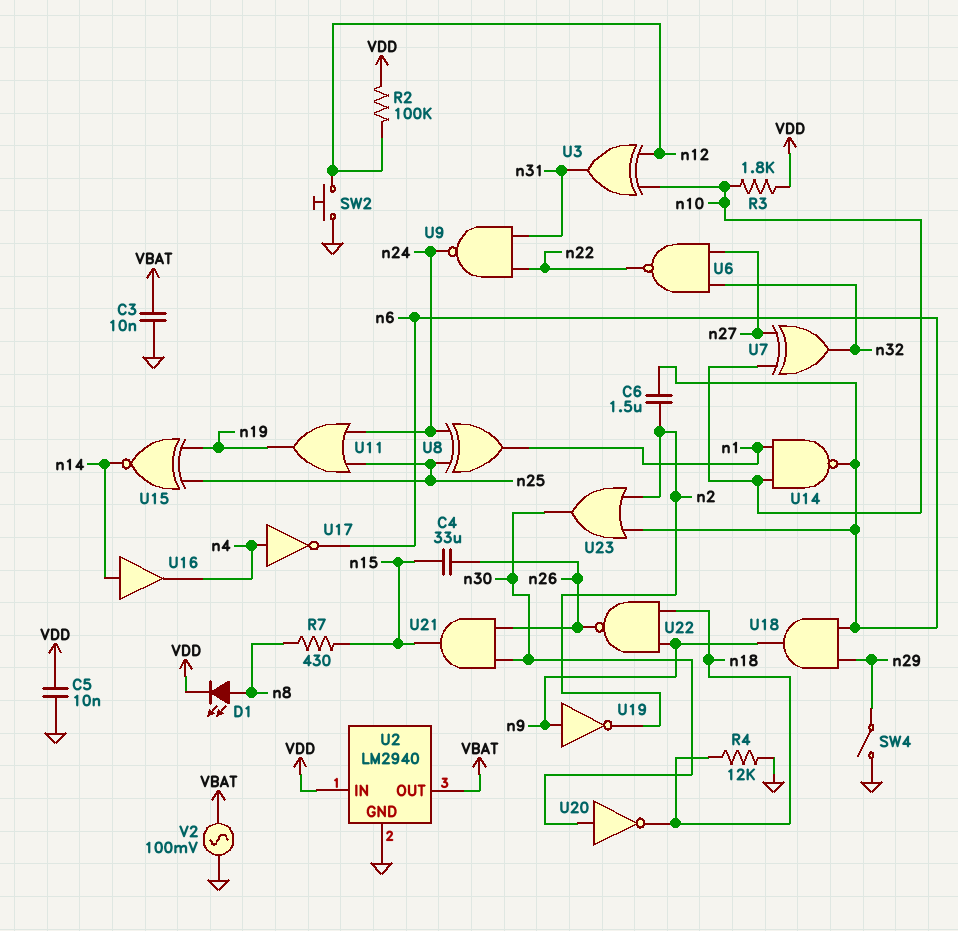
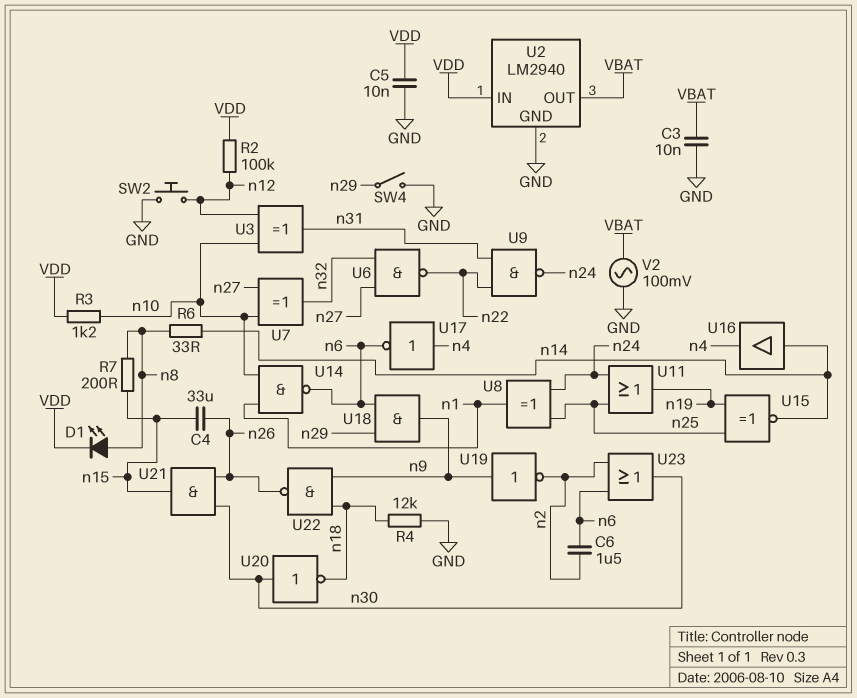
R3: 1.8k (VDD, n10) -> 1.2k (VDD, n10)
R6: none -> 33 (n8, n14)
R7: 430 (n8, n15) -> 200 (n8, n15)

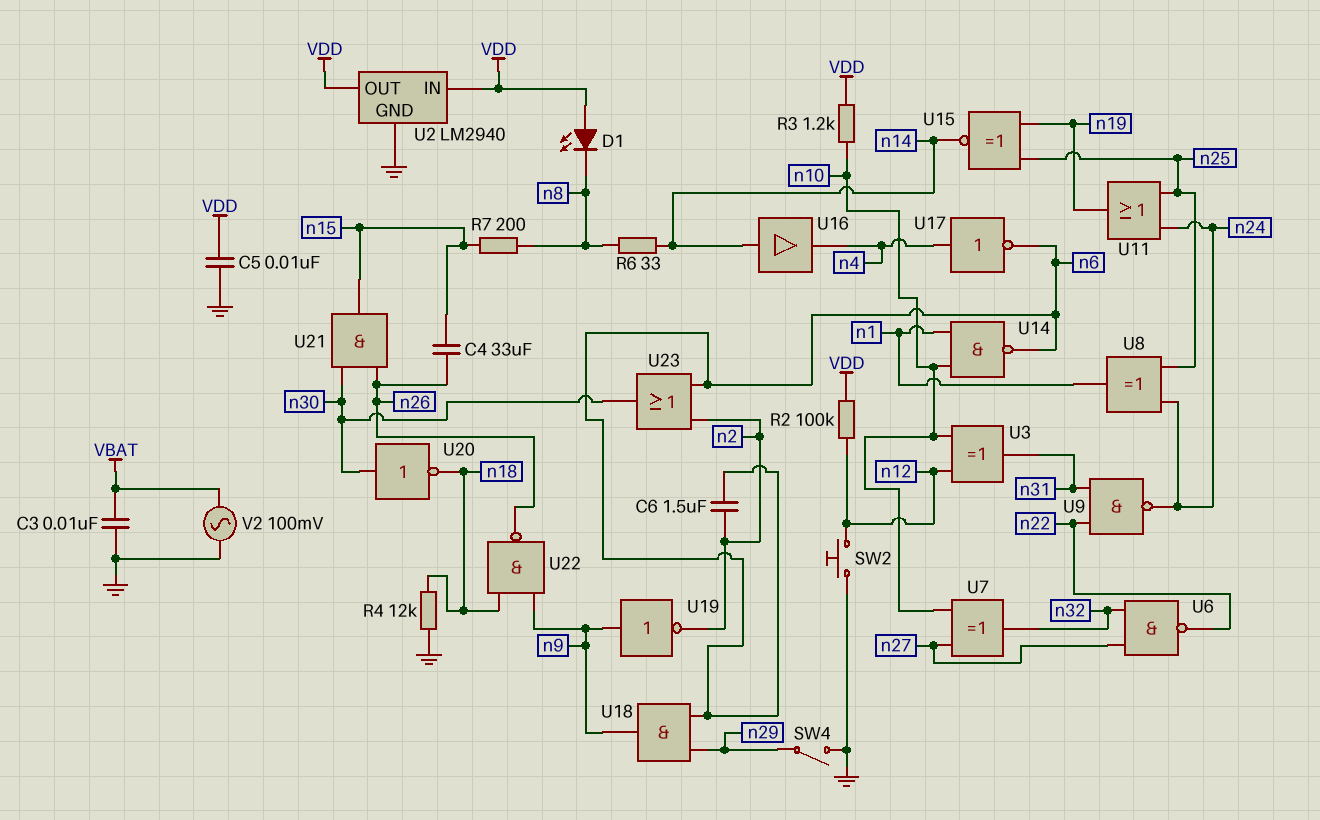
D1: LED (A n8, K VDD) -> LED (A VDD, K n8)
U2 pin OUT: VBAT -> VDD

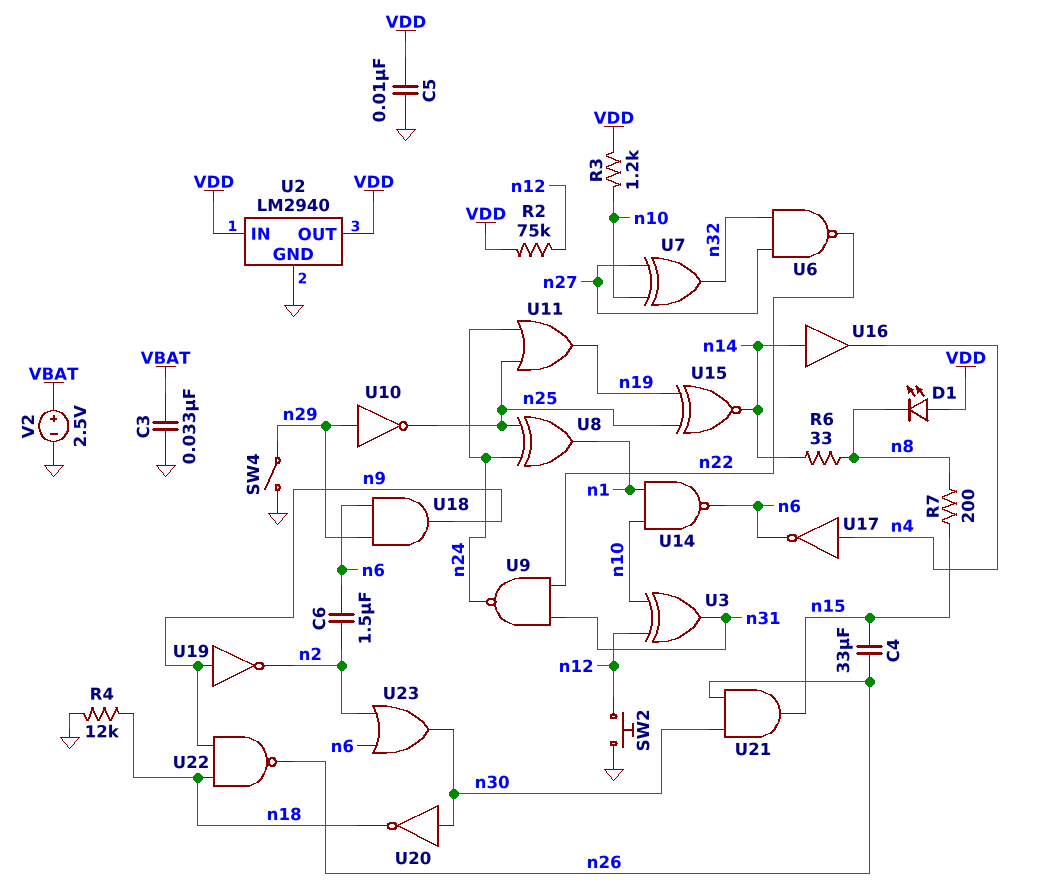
C3: 10nF (GND, VBAT) -> 33nF (GND, VBAT)
R2: 100k (VDD, n12) -> 75k (VDD, n12)
U10: none -> NOT (in n29, out n25)
V2: AC 100mV (GND, VBAT) -> 2.5V (plus VBAT, minus GND)

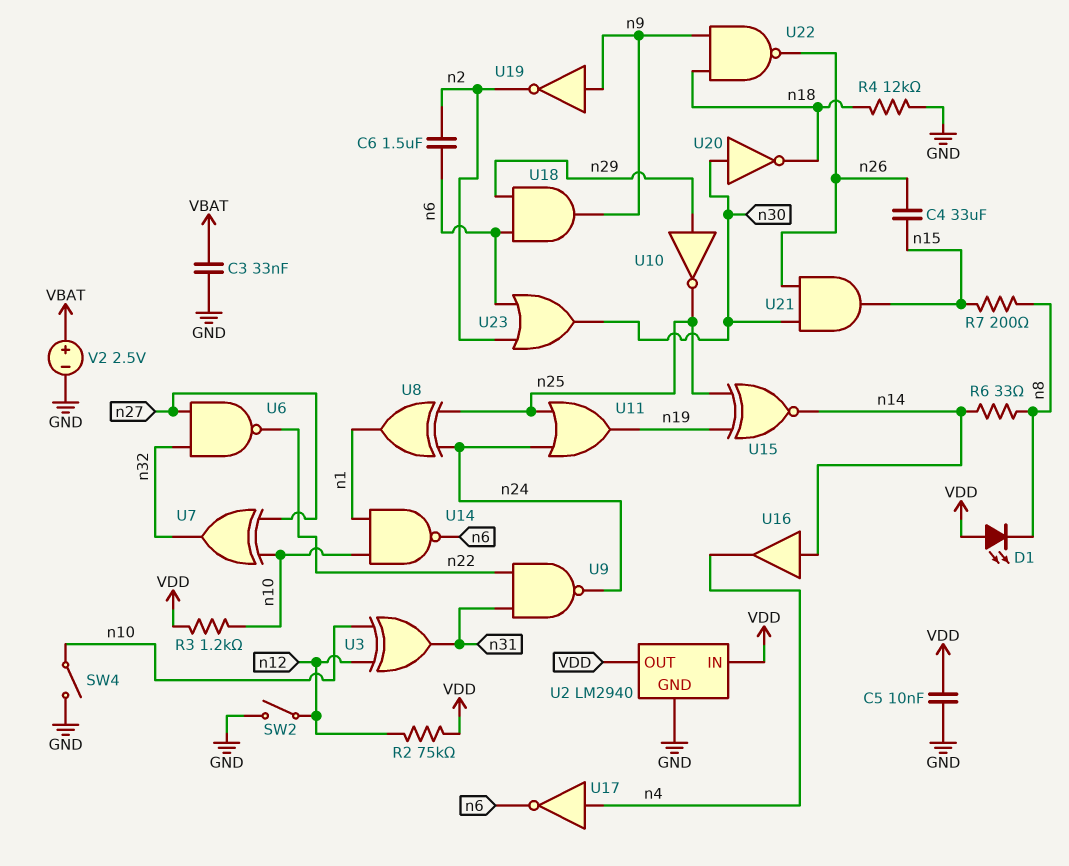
SW2: button (GND, n12) -> switch (GND, n12)
SW4: switch (GND, n29) -> switch (GND, n10)

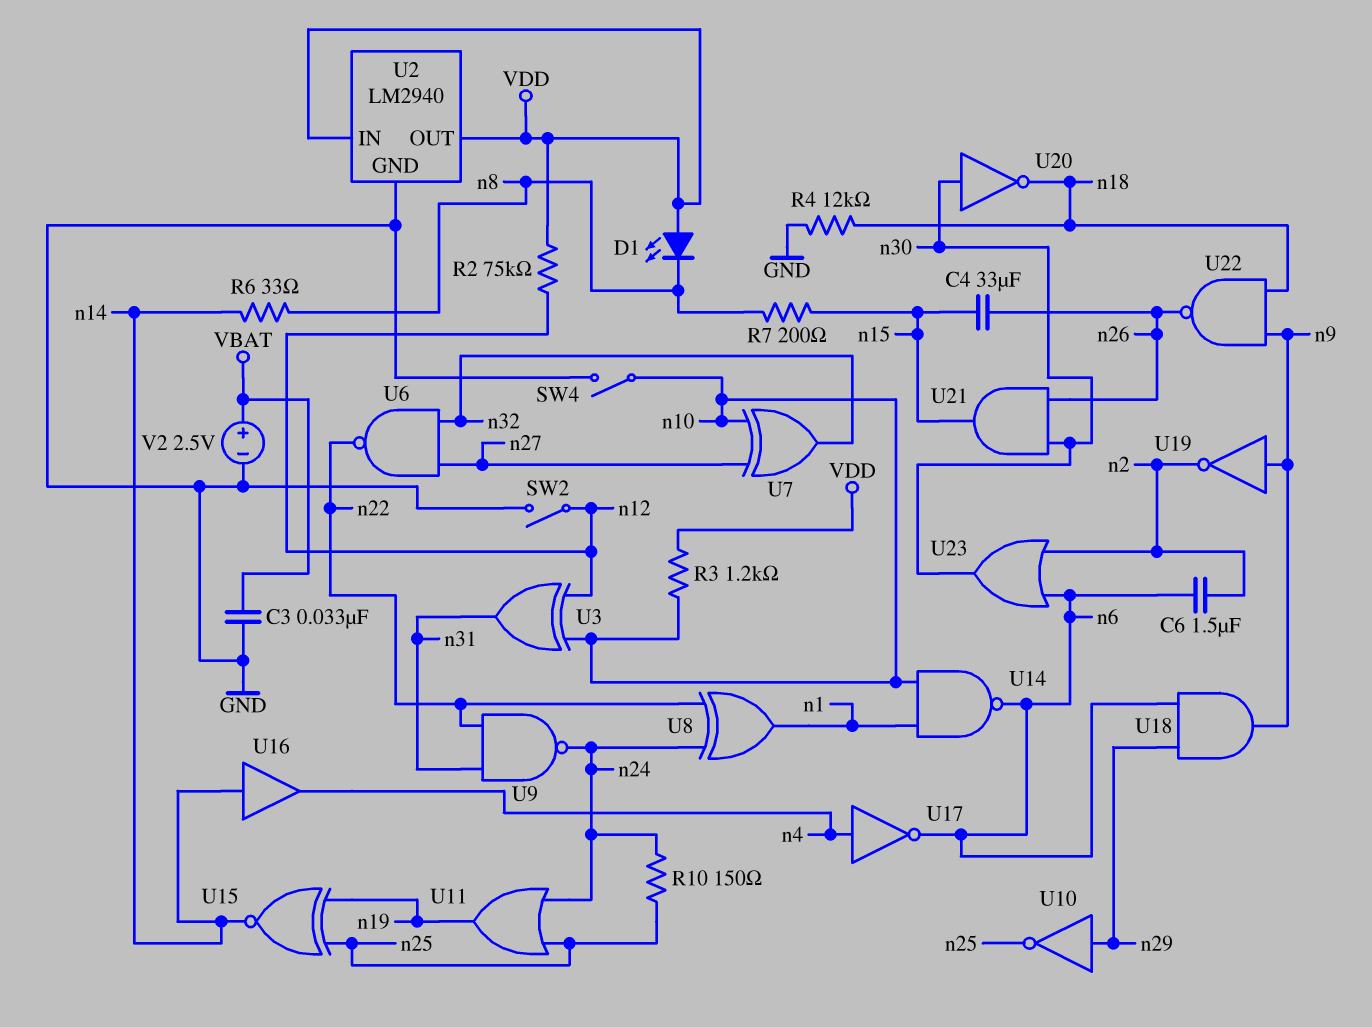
C5: 10nF (GND, VDD) -> none
R10: none -> 150 (n24, n25)
U8: XOR (in n24, in n25, out n1) -> XOR (in n22, in n24, out n1)

